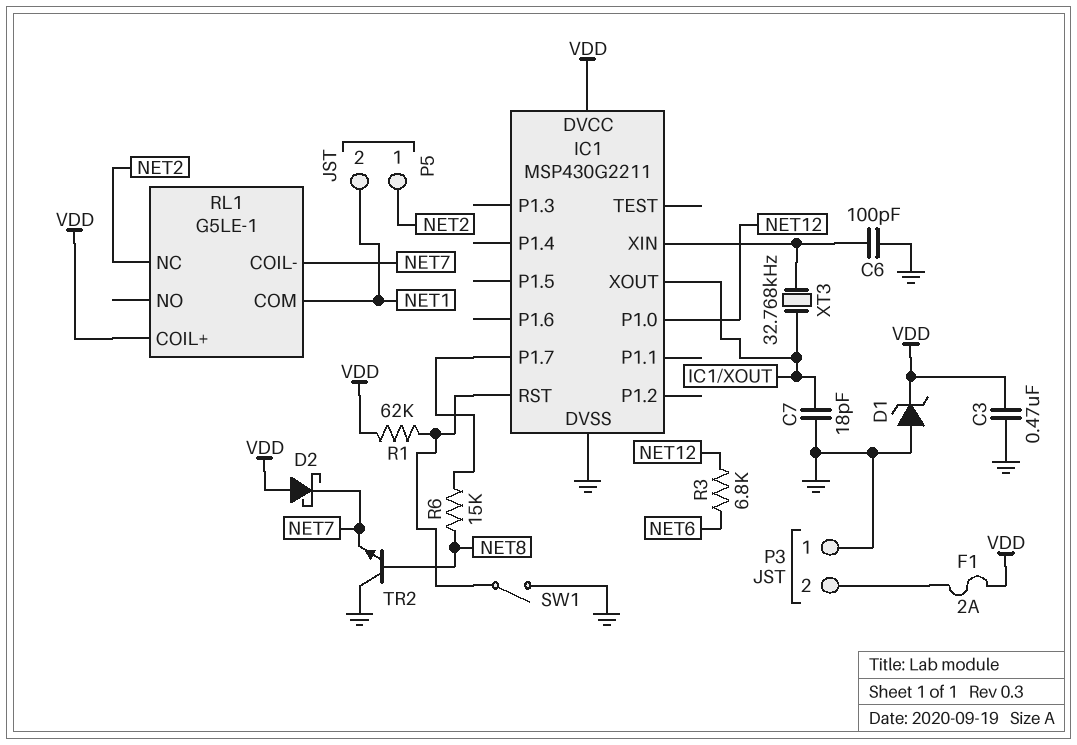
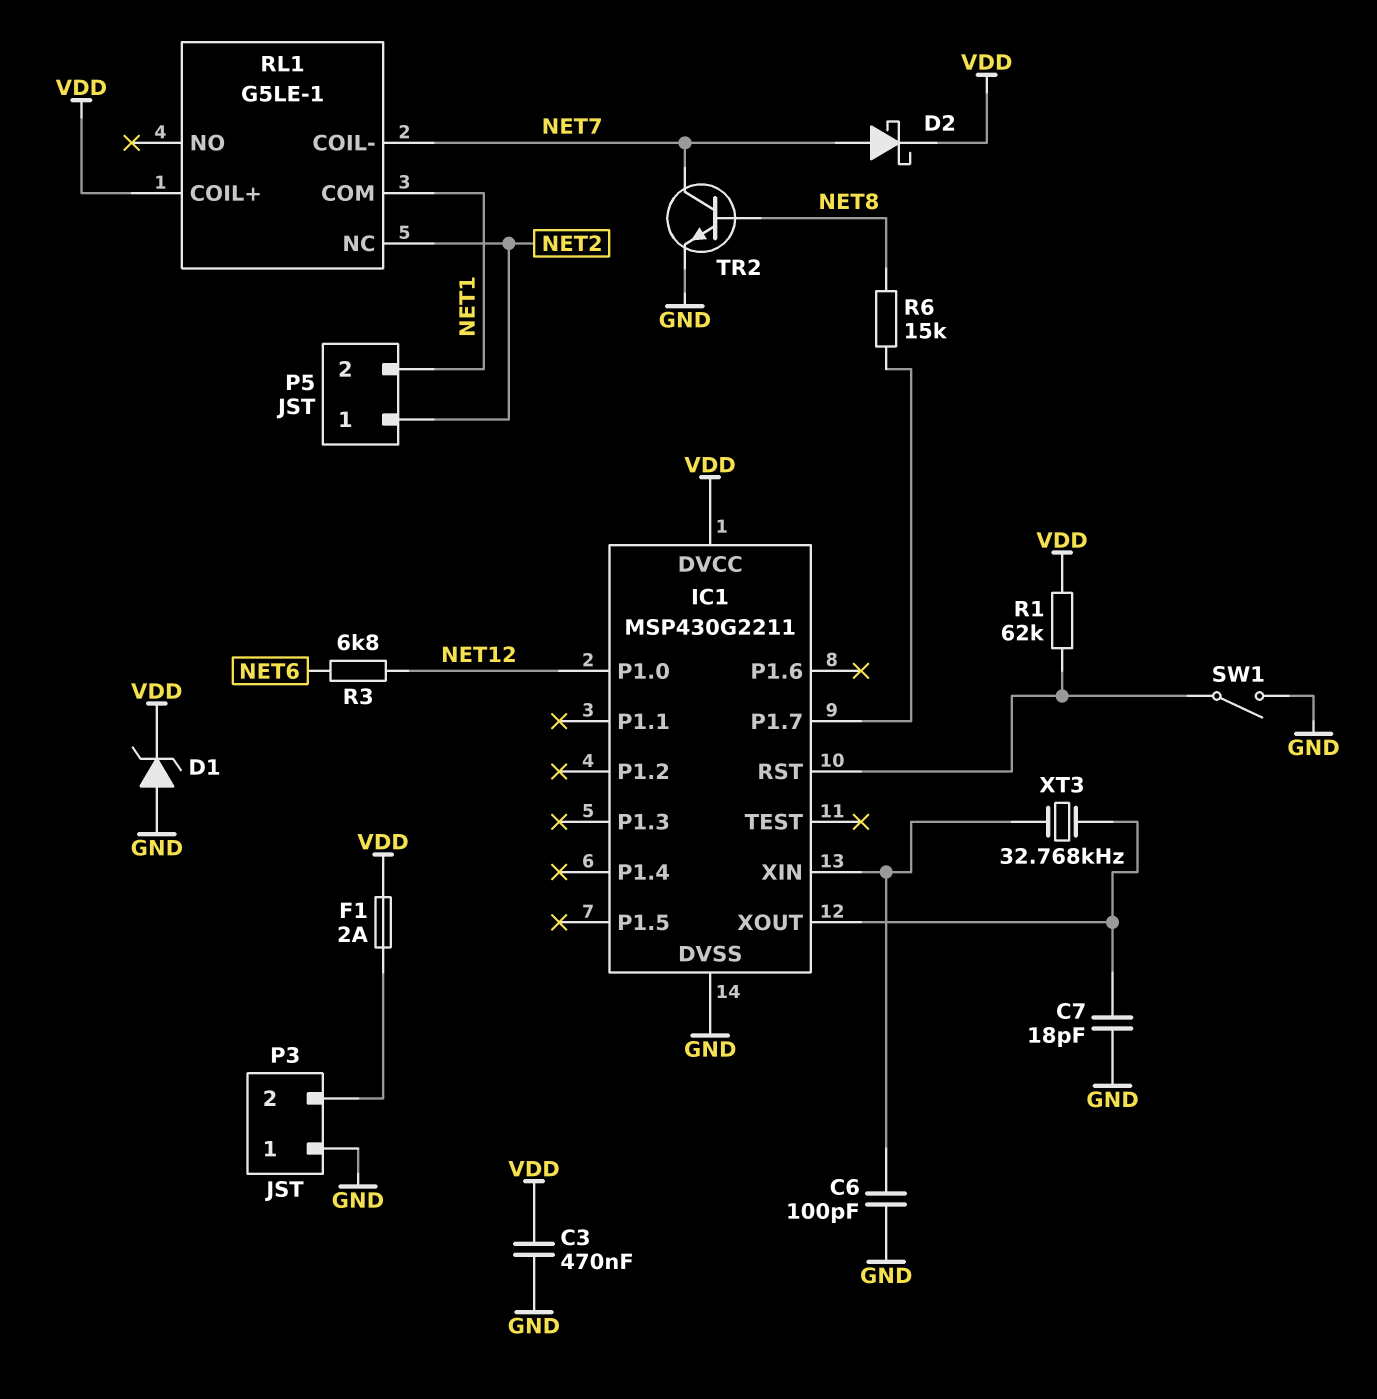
D2: schottky (A VDD, K NET7) -> schottky (A NET7, K VDD)
TR2: NPN (B NET8, C GND, E NET7) -> NPN (B NET8, C NET7, E GND)

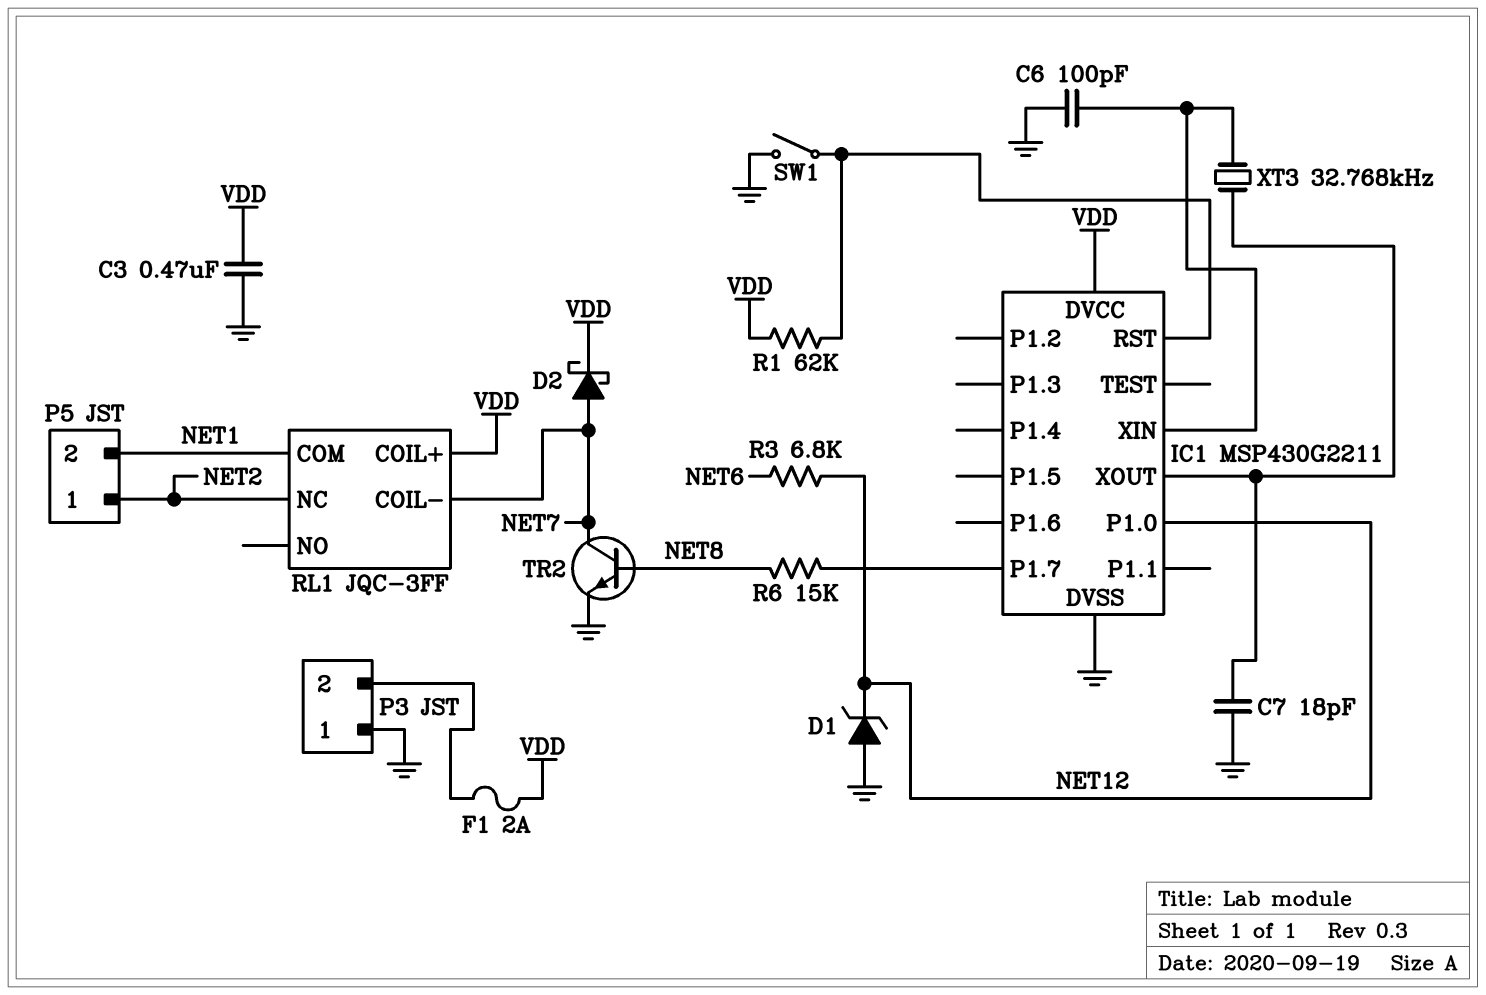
D1: zener (A GND, K VDD) -> zener (A GND, K NET12)
RL1: G5LE-1 -> JQC-3FF

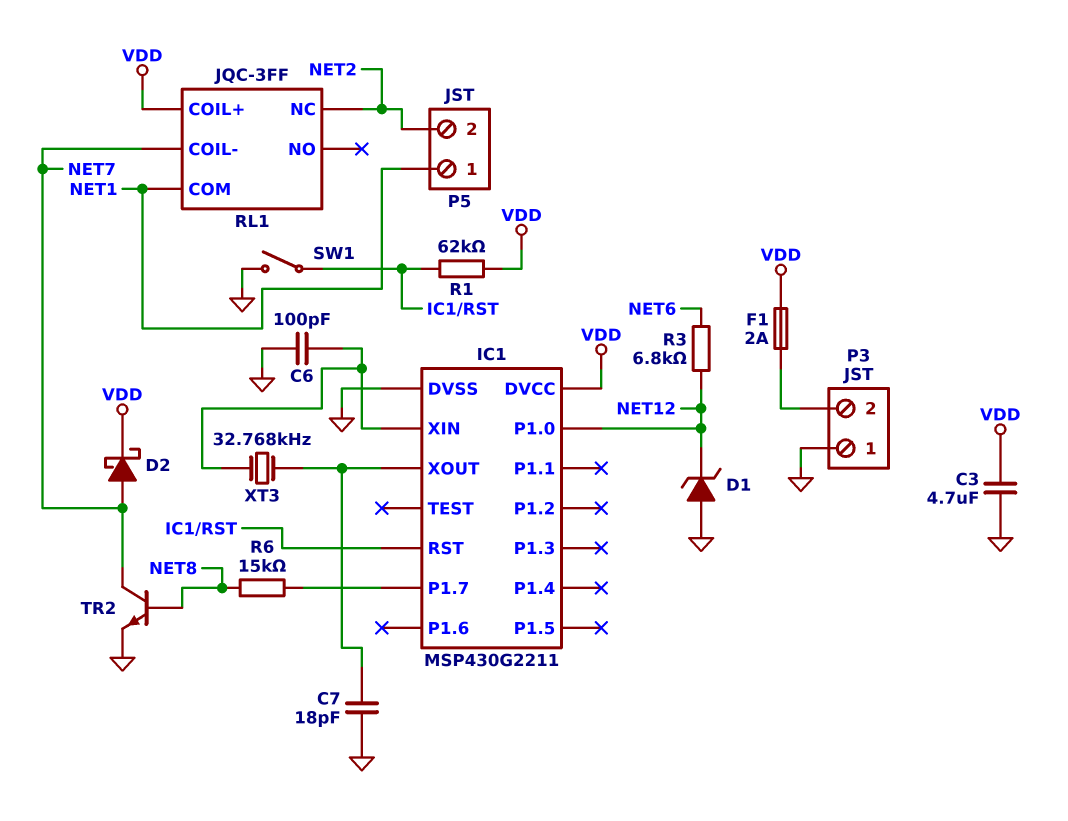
C3: 470nF (GND, VDD) -> 4.7uF (GND, VDD)
P5 pin 1: NET2 -> NET1
P5 pin 2: NET1 -> NET2

